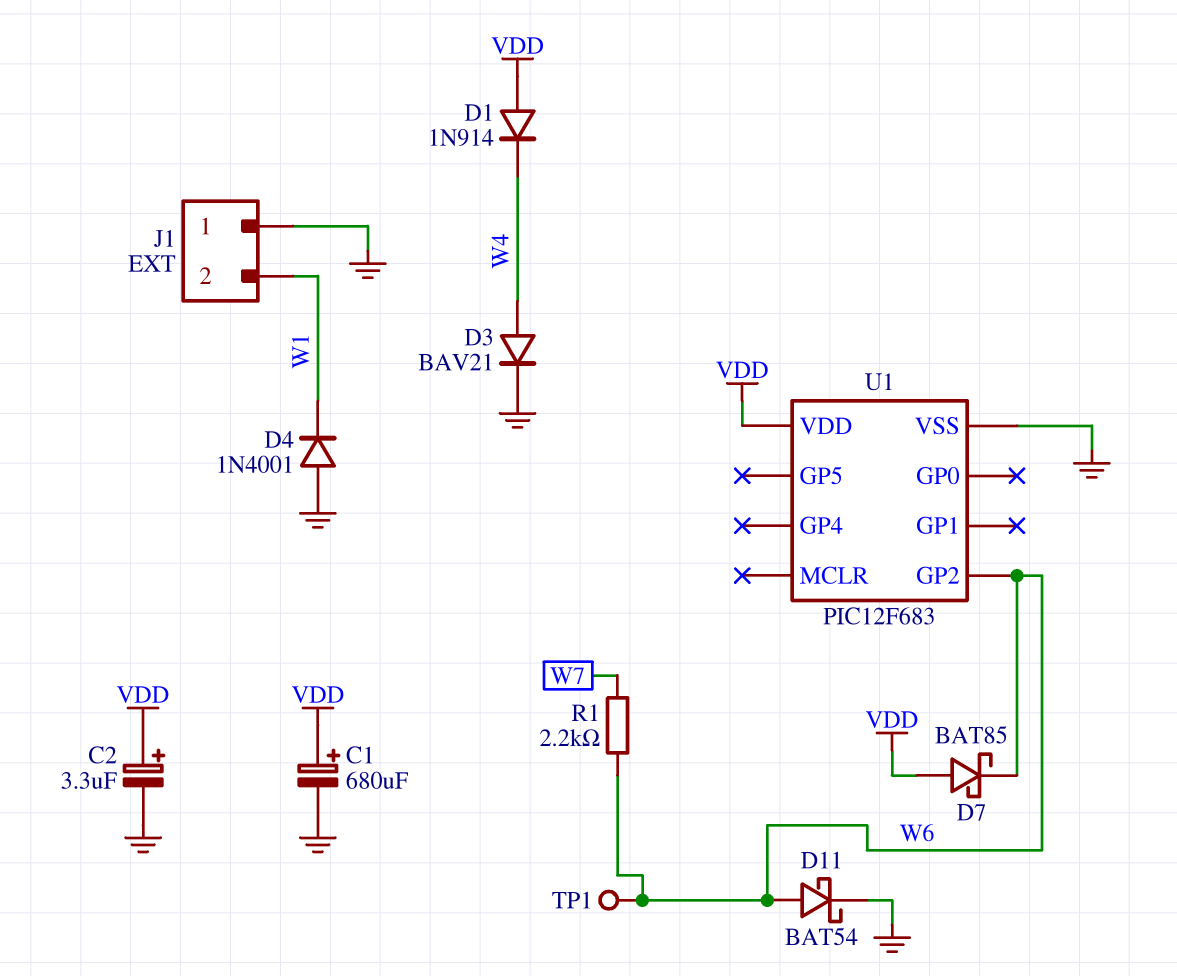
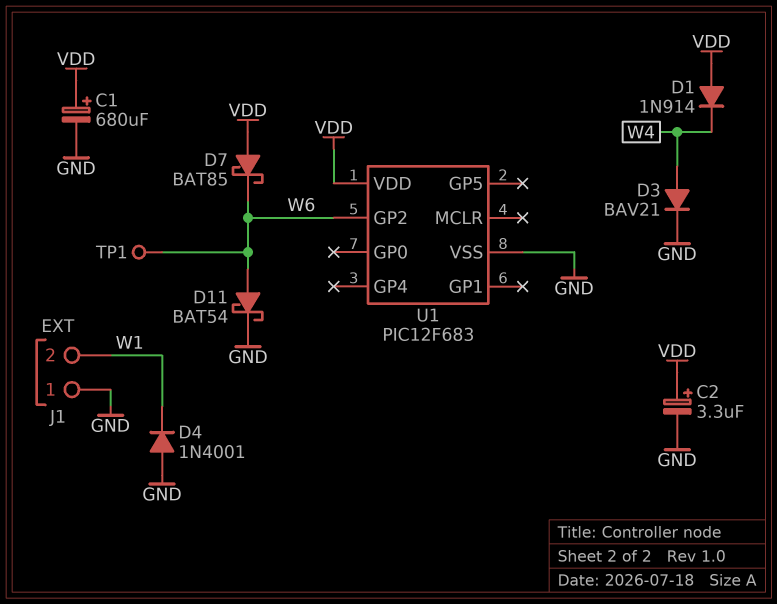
R1: 2.2k (W6, W7) -> none

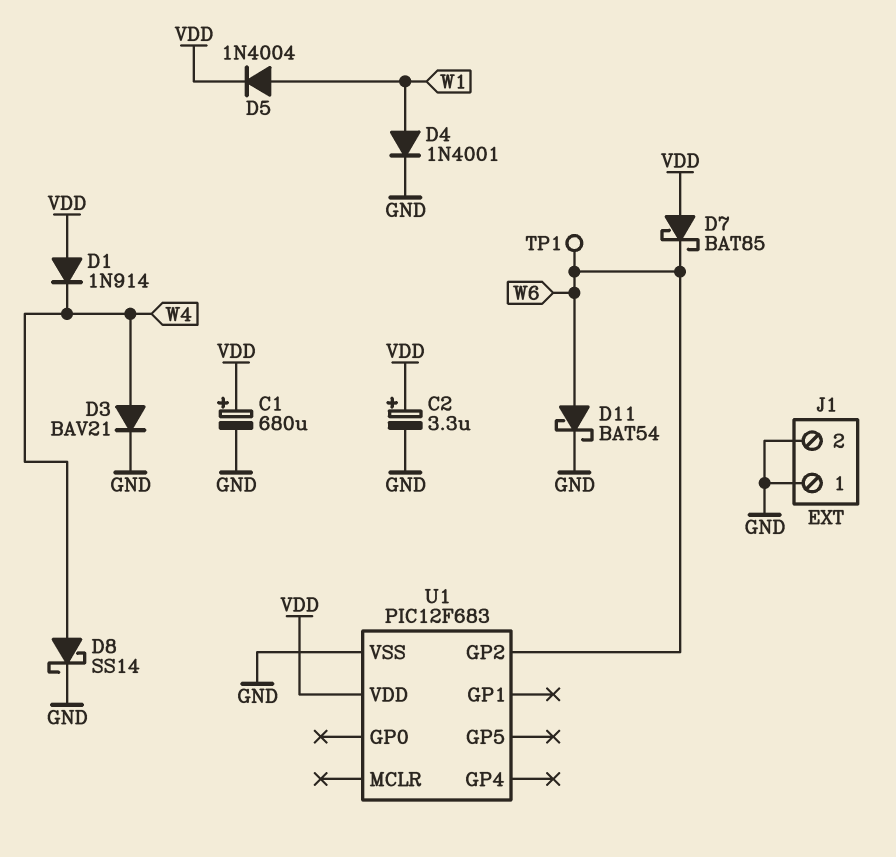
D4: diode 1N4001 (A GND, K W1) -> diode 1N4001 (A W1, K GND)
D5: none -> diode 1N4004 (A W1, K VDD)
D8: none -> schottky SS14 (A W4, K GND)
J1 pin 2: W1 -> GND

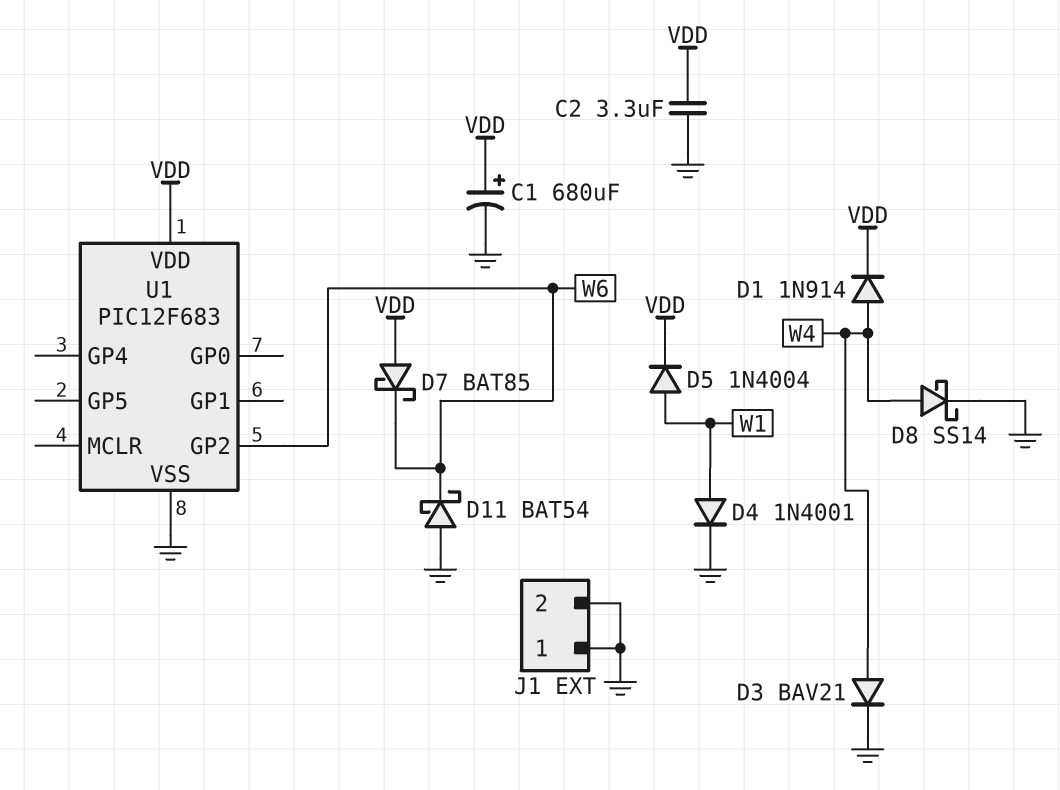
C2: 3.3uF (plus VDD, minus GND) -> 3.3uF (GND, VDD)
D1: diode 1N914 (A VDD, K W4) -> diode 1N914 (A W4, K VDD)
D11: schottky BAT54 (A W6, K GND) -> schottky BAT54 (A GND, K W6)
TP1: test point (W6) -> none

